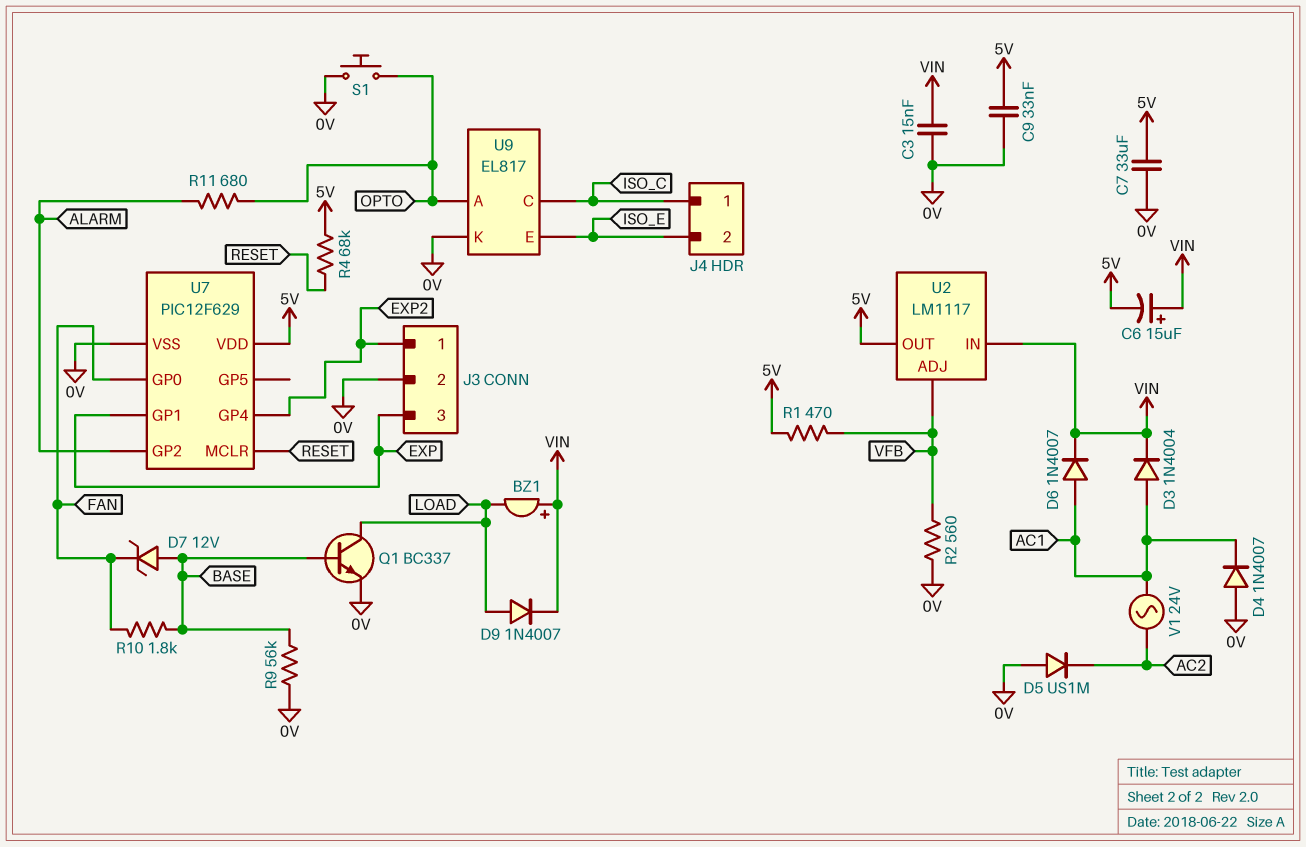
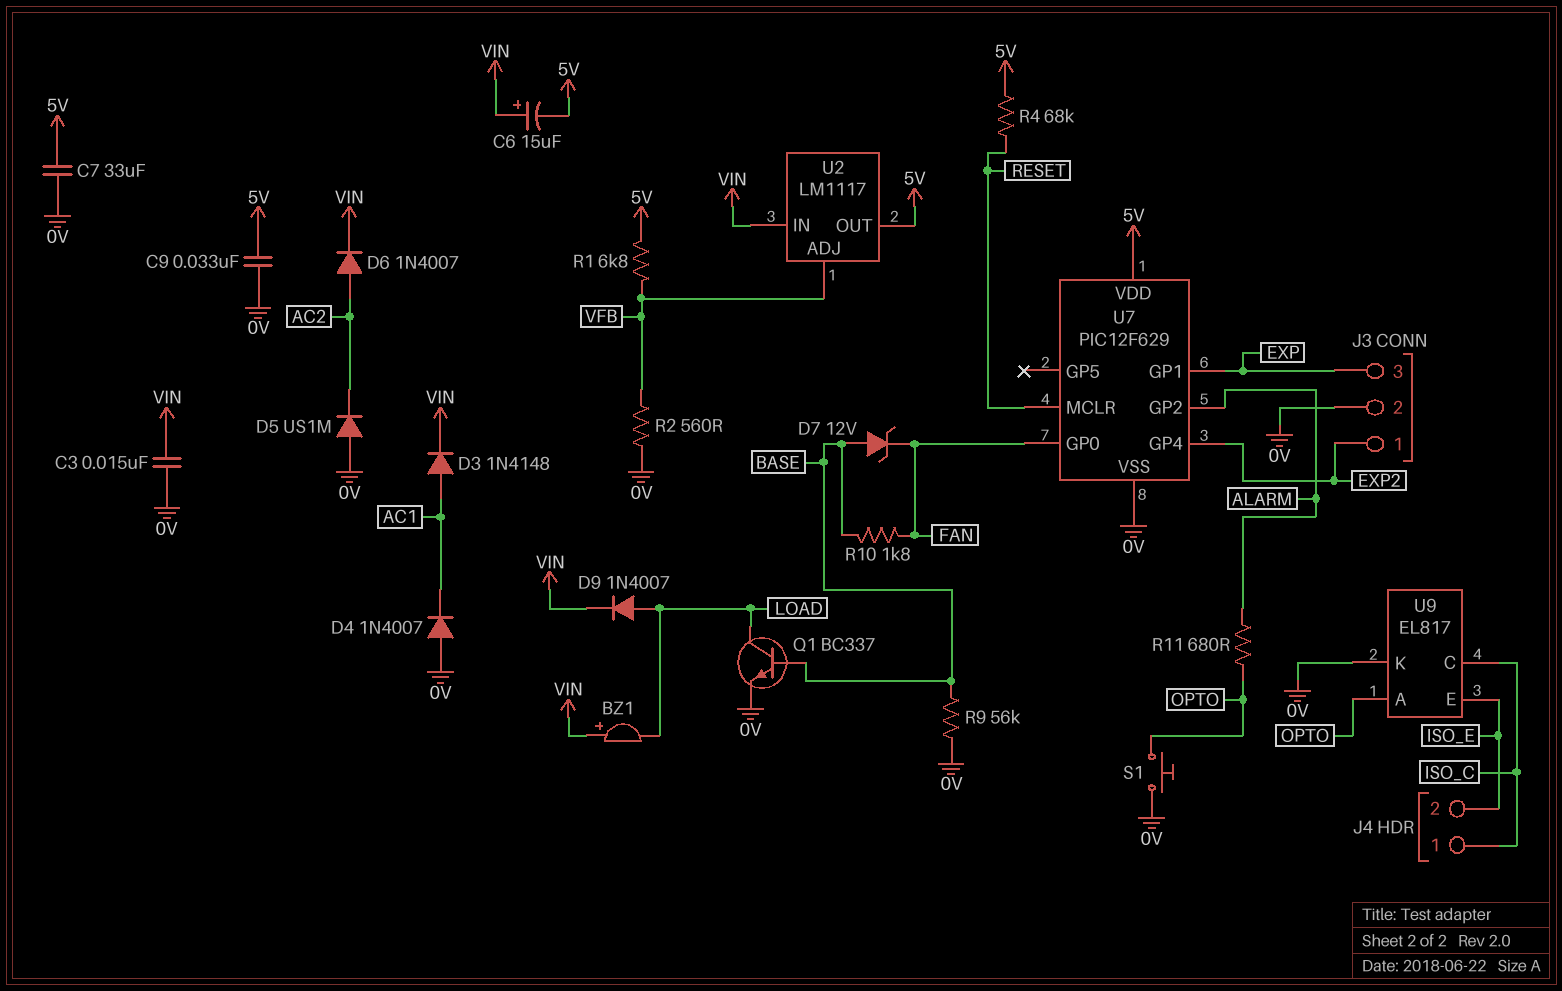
D3: diode 1N4004 (A AC1, K VIN) -> diode 1N4148 (A AC1, K VIN)
D6: diode 1N4007 (A AC1, K VIN) -> diode 1N4007 (A AC2, K VIN)
R1: 470 (5V, VFB) -> 6.8k (5V, VFB)
V1: AC 24V (AC1, AC2) -> none

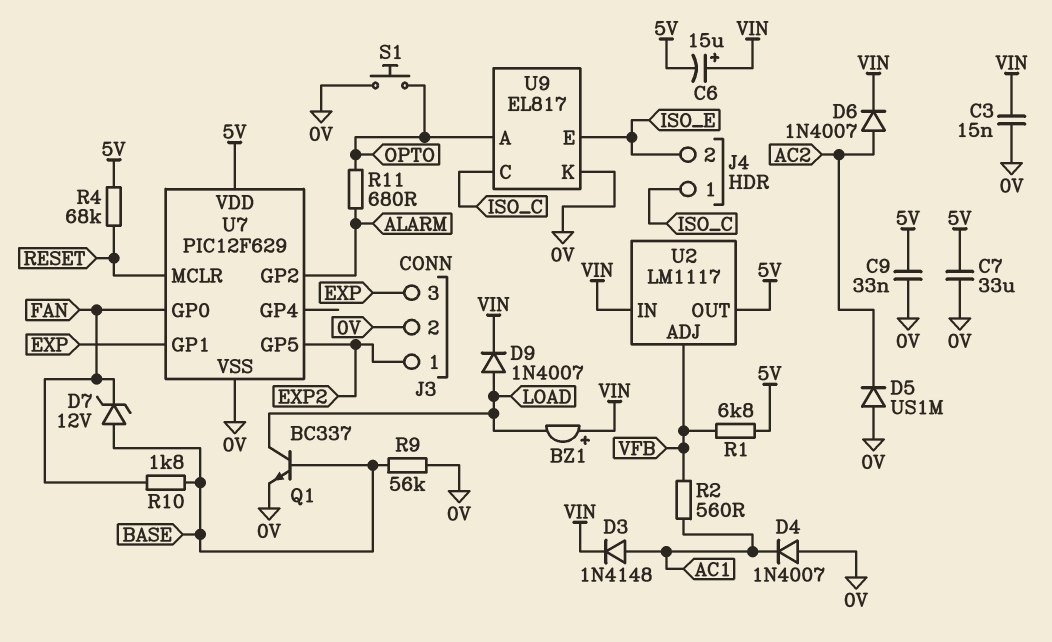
R2: 560 (0V, VFB) -> 560 (AC1, VFB)
U7 pin GP4: EXP2 -> none
U7 pin GP5: none -> EXP2

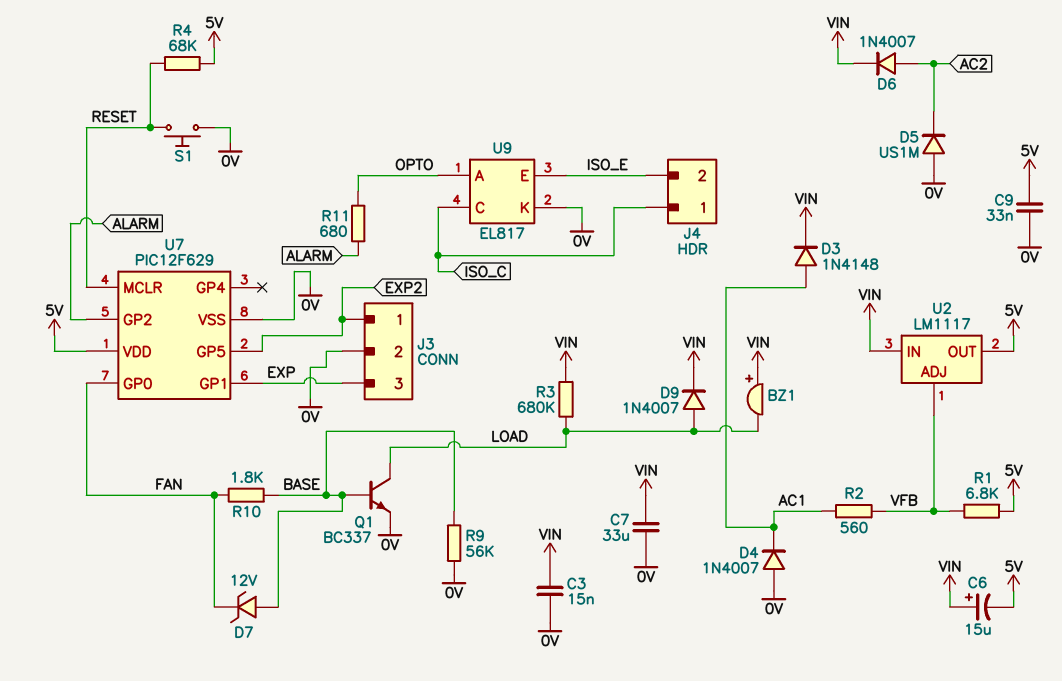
C7: 33uF (0V, 5V) -> 33uF (0V, VIN)
R3: none -> 680k (LOAD, VIN)
S1: button (0V, OPTO) -> button (0V, RESET)

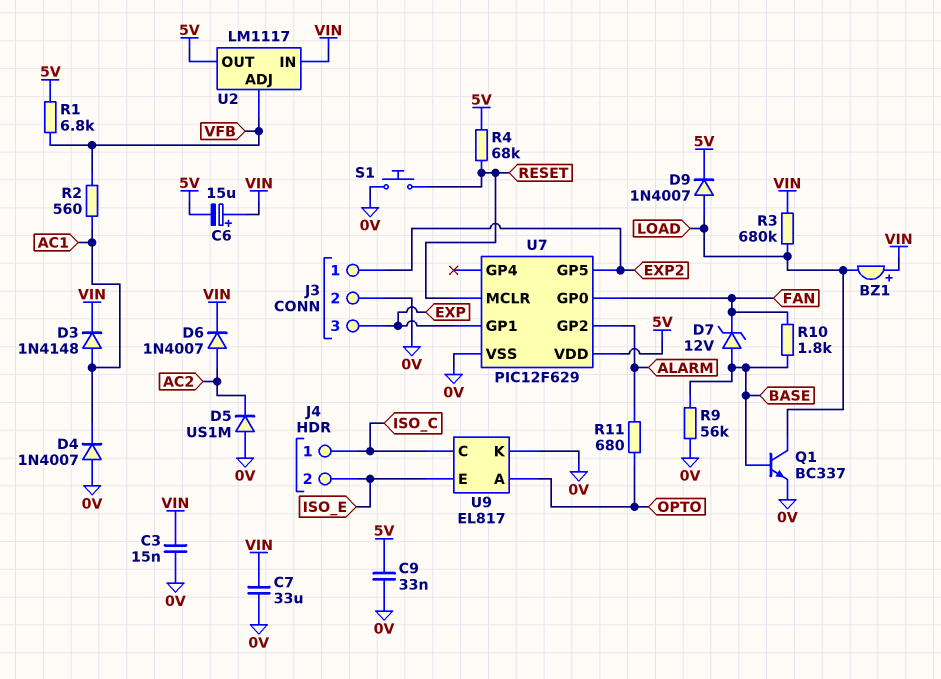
D9: diode 1N4007 (A LOAD, K VIN) -> diode 1N4007 (A LOAD, K 5V)

